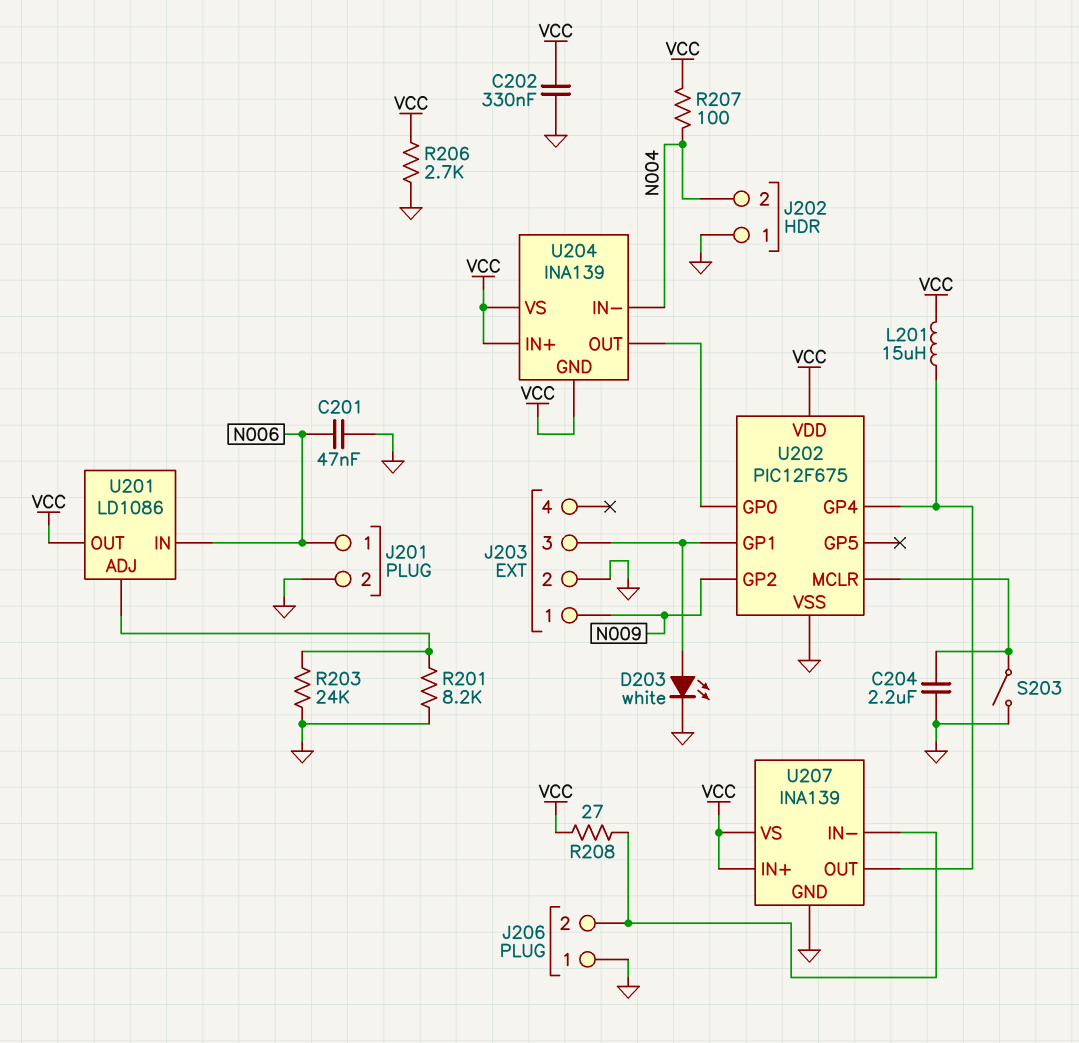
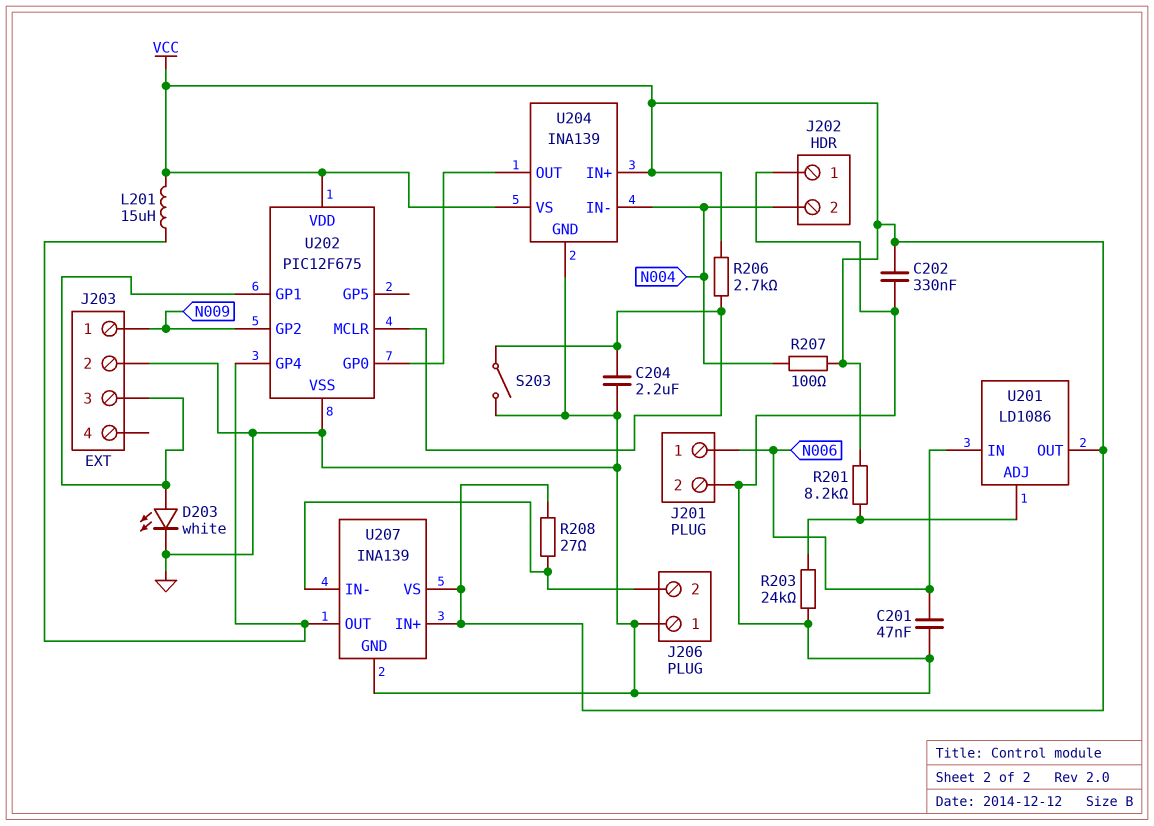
R201: 8.2k (GND, U201/ADJ) -> 8.2k (U201/ADJ, VCC)
R206: 2.7k (GND, VCC) -> 2.7k (U202/MCLR, VCC)
U204 pin GND: VCC -> GND

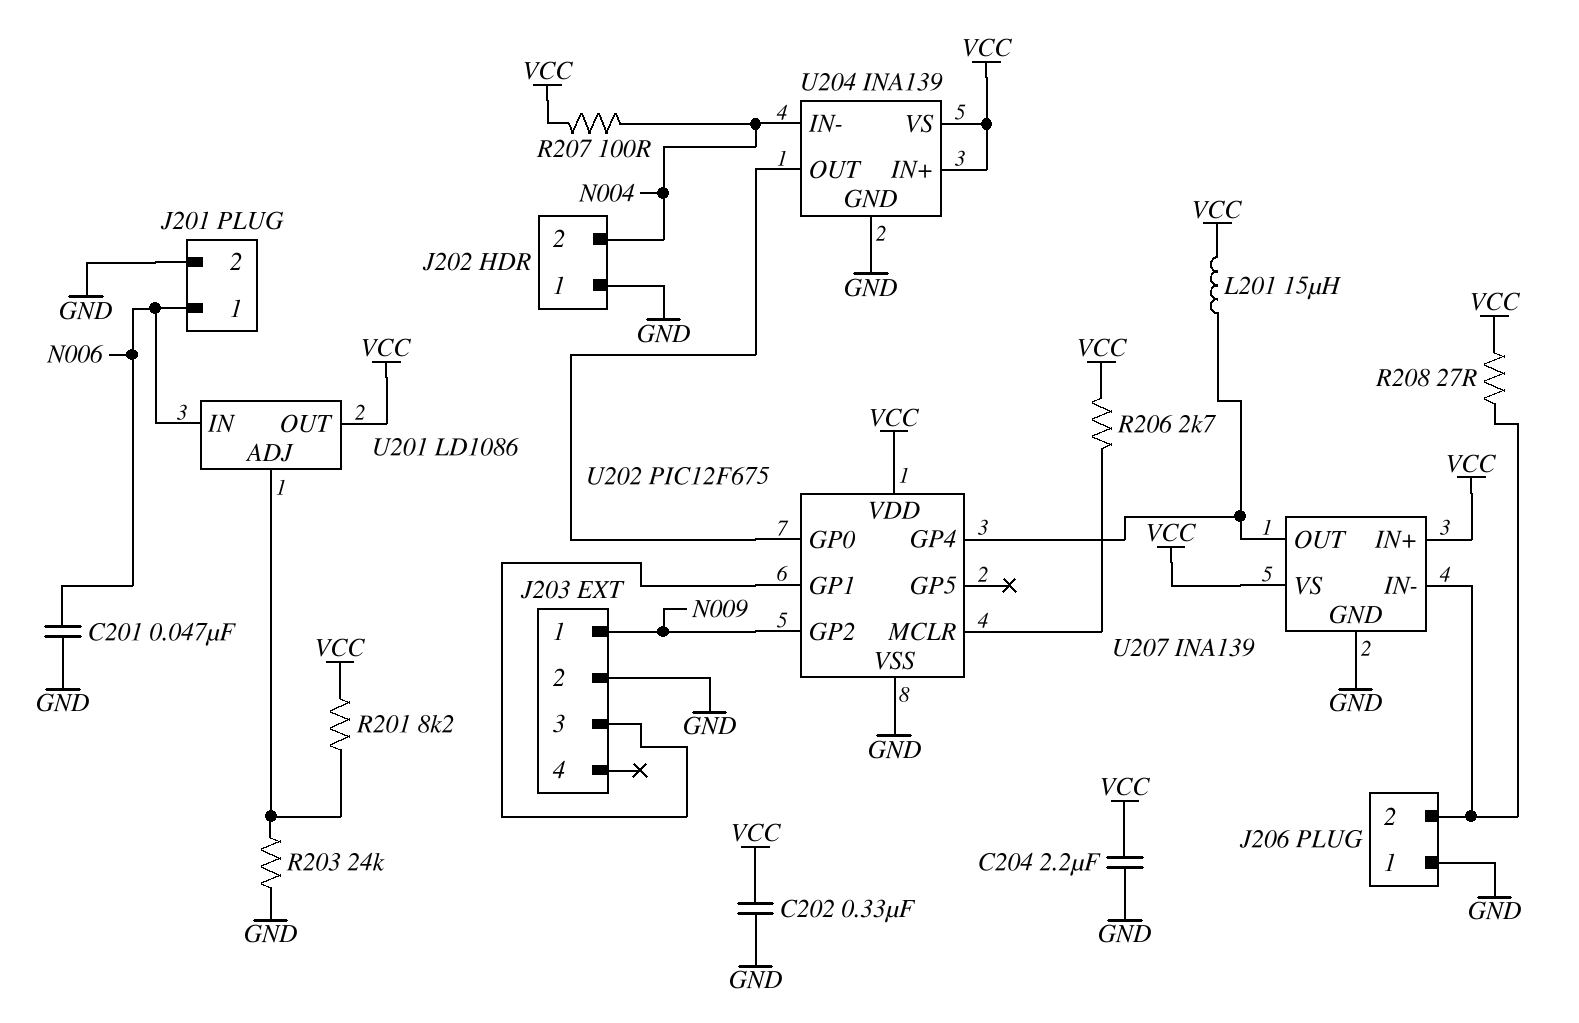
C204: 2.2uF (GND, U202/MCLR) -> 2.2uF (GND, VCC)
D203: LED white (A J203/3, K GND) -> none
S203: switch (GND, U202/MCLR) -> none

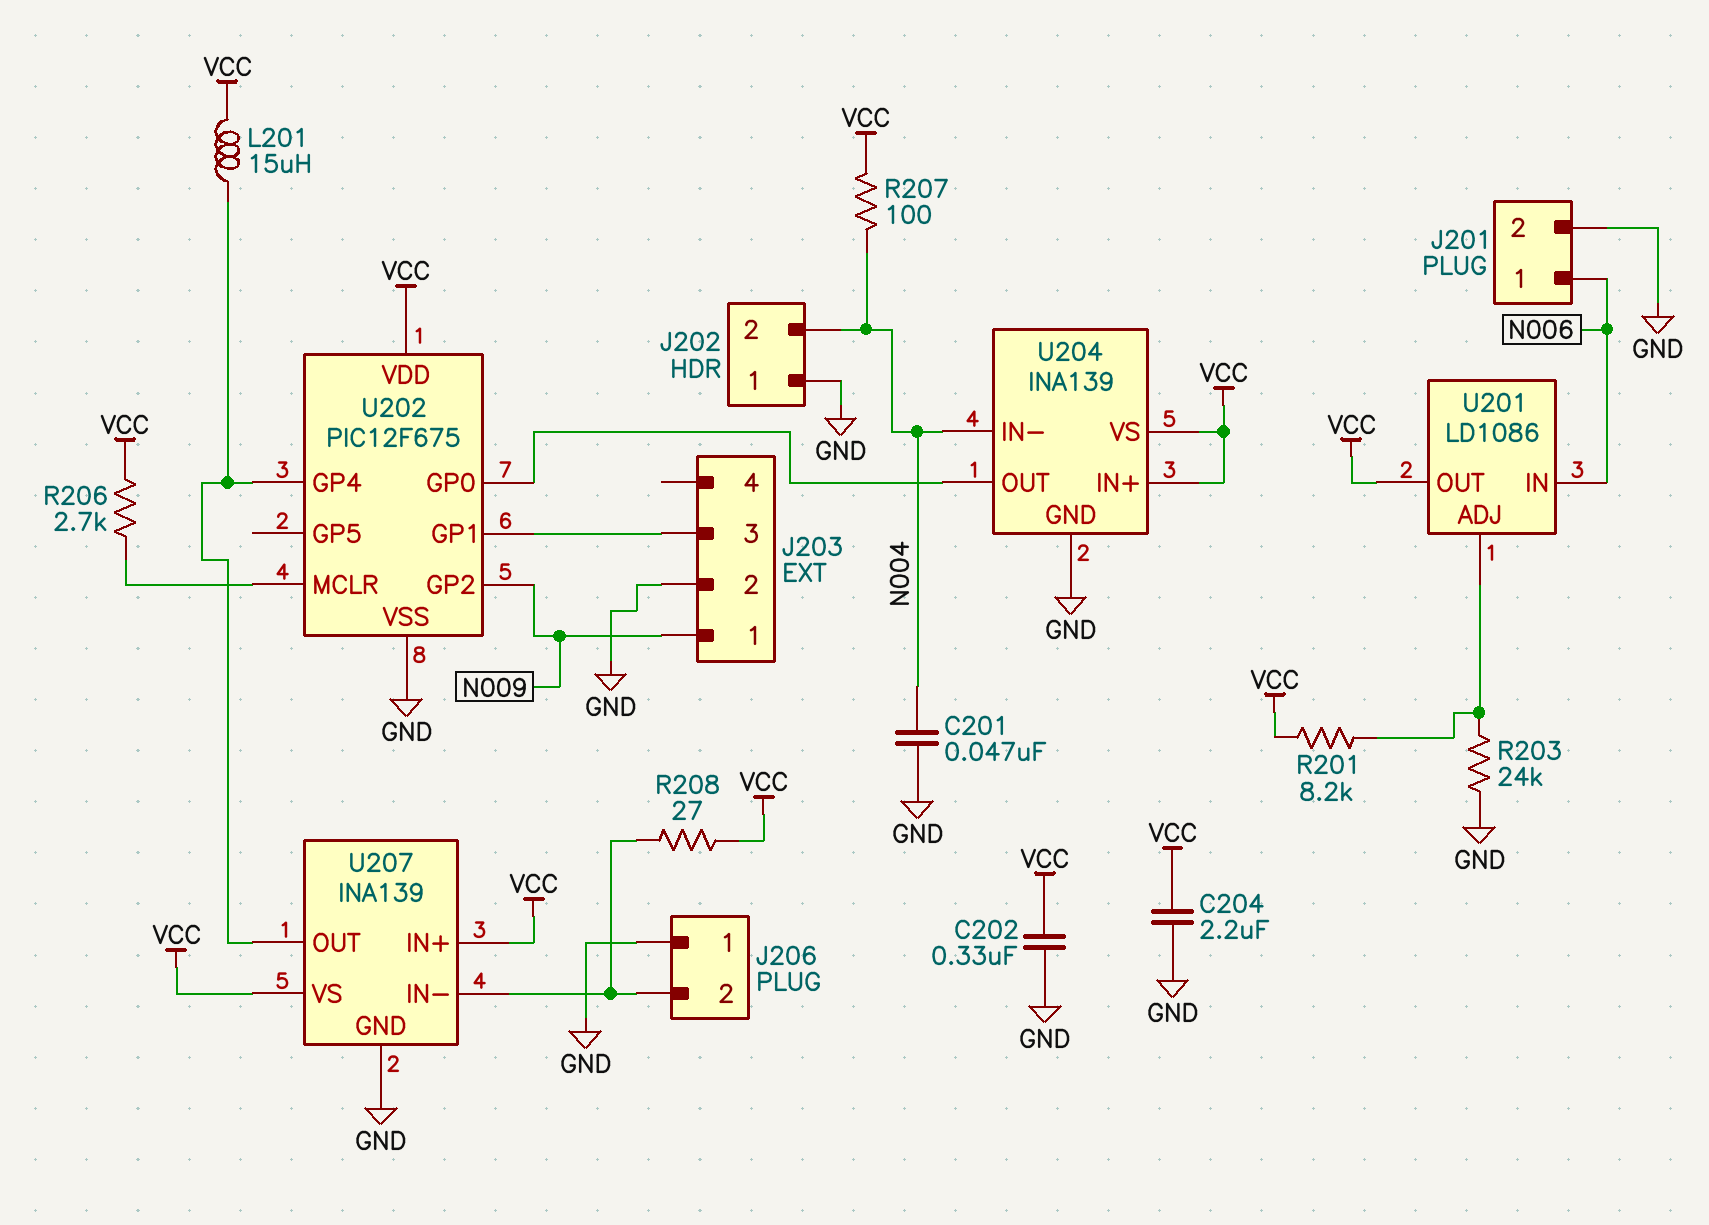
C201: 47nF (GND, N006) -> 47nF (GND, N004)

